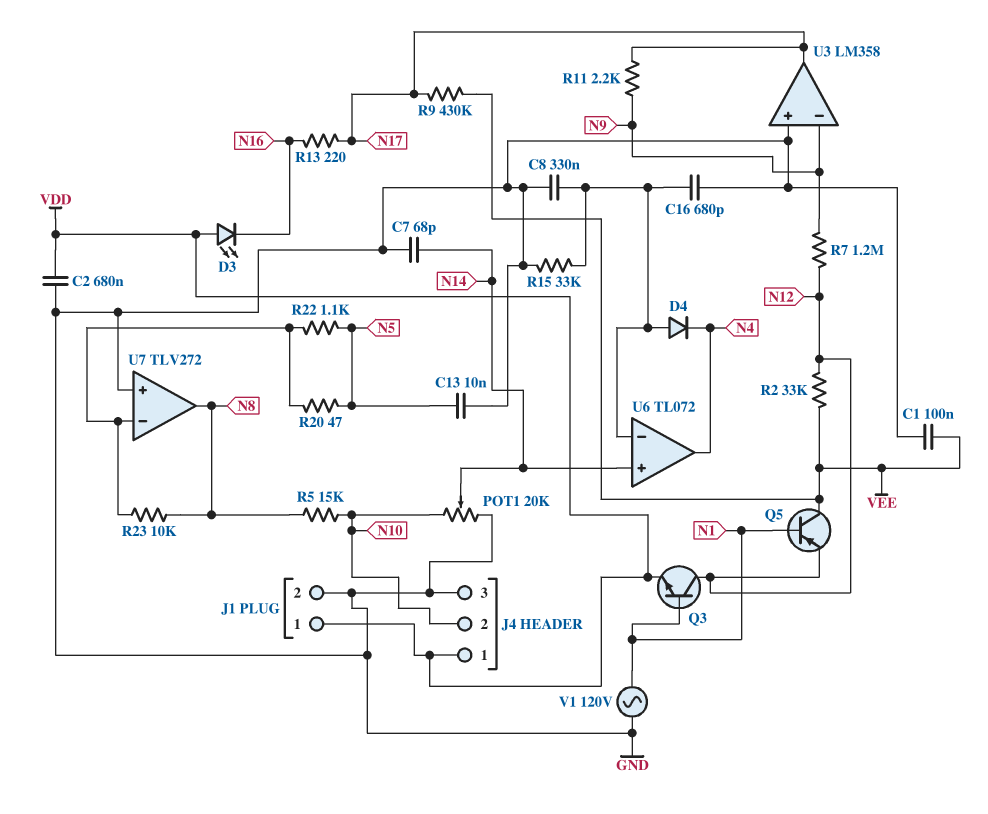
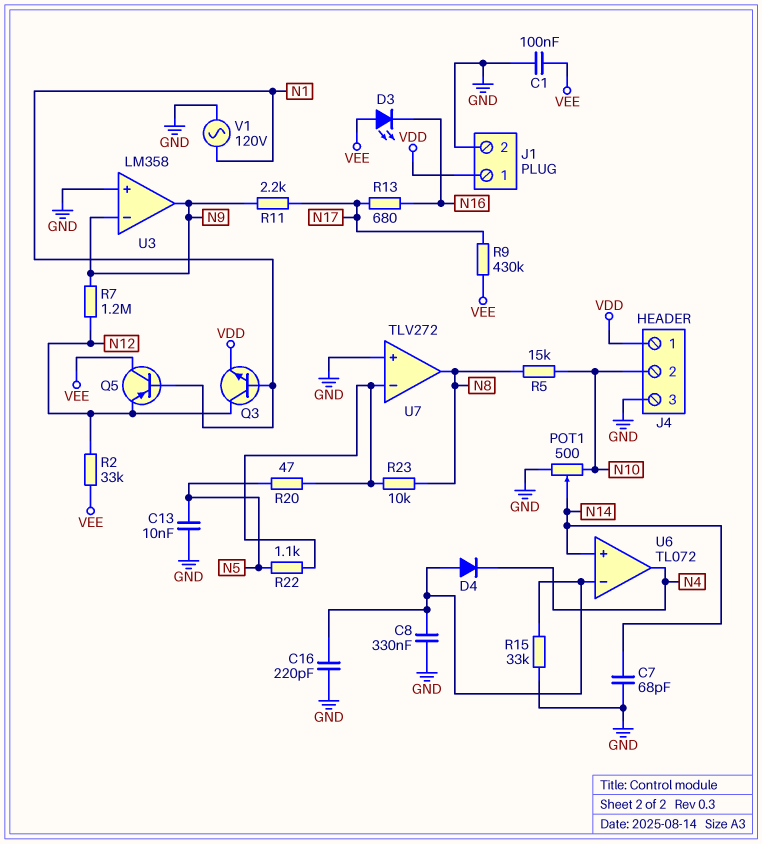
C2: 680nF (GND, VDD) -> none
C16: 680pF (GND, U6/in-) -> 220pF (GND, U6/in-)
D3: LED (A VDD, K N16) -> LED (A VEE, K N16)
POT1: 20k (GND, N10, wiper N14) -> 500 (GND, N10, wiper N14)
R13: 220 (N16, N17) -> 680 (N16, N17)
U3 pin out: N17 -> N9

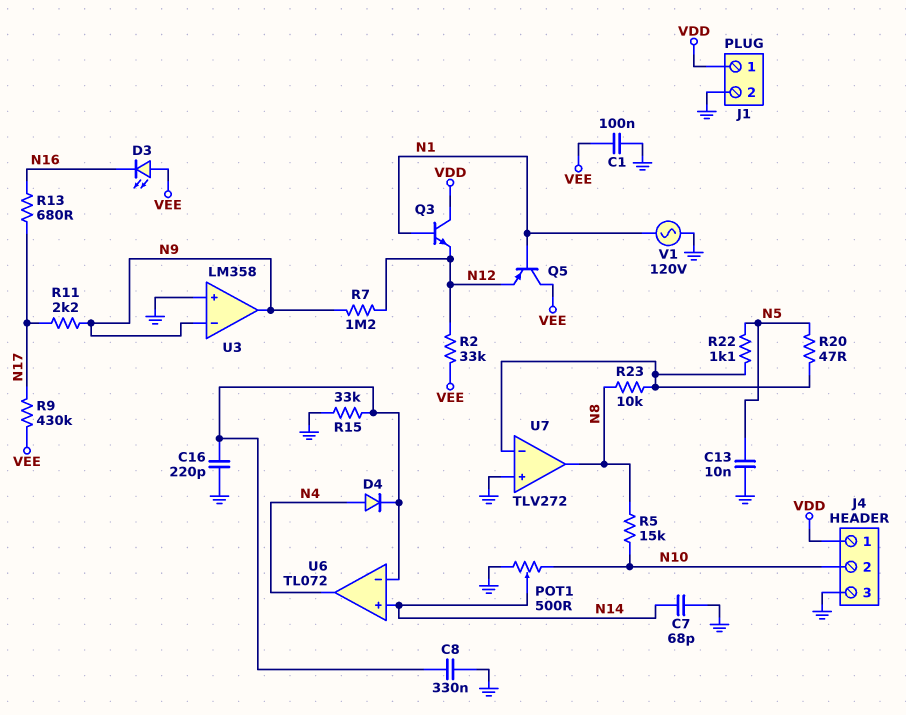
D4: diode (A U6/in-, K N4) -> diode (A N4, K U6/in-)
Q3: NPN (B N1, C N12, E VDD) -> NPN (B N1, C VDD, E N12)

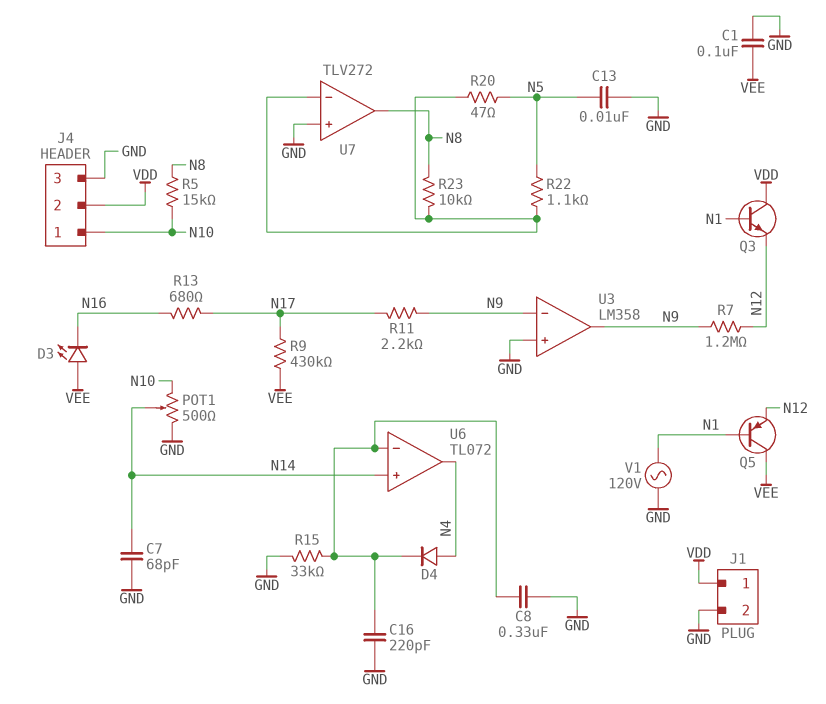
J4 pin 1: VDD -> N10
J4 pin 2: N10 -> VDD
R2: 33k (N12, VEE) -> none

